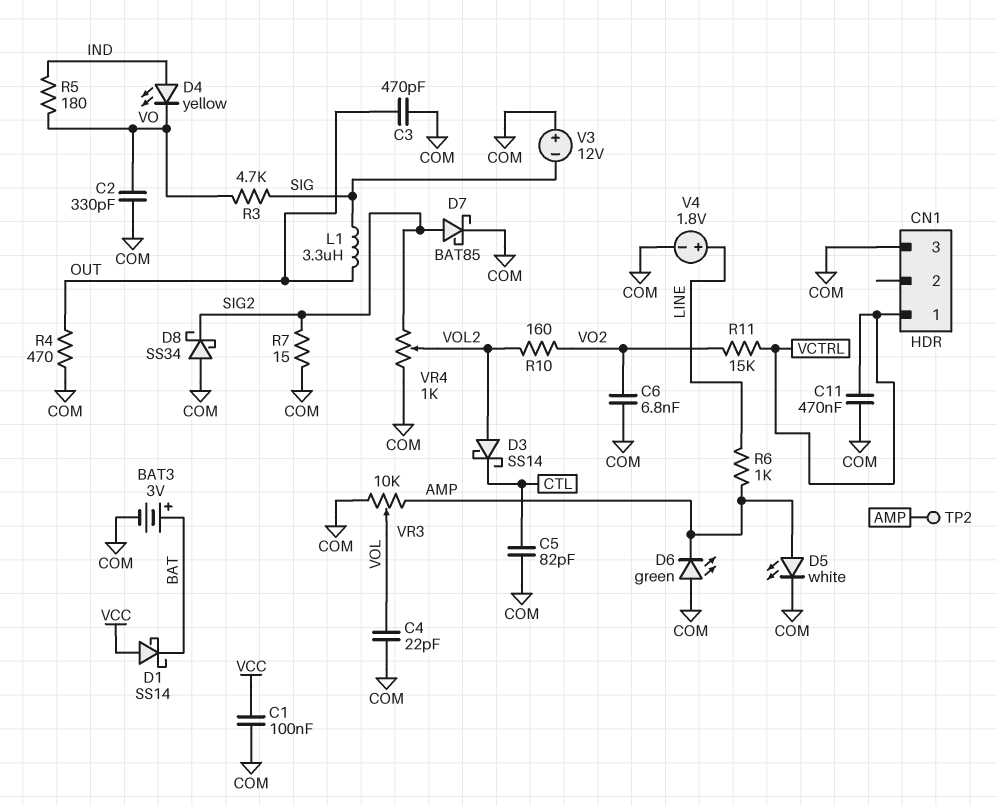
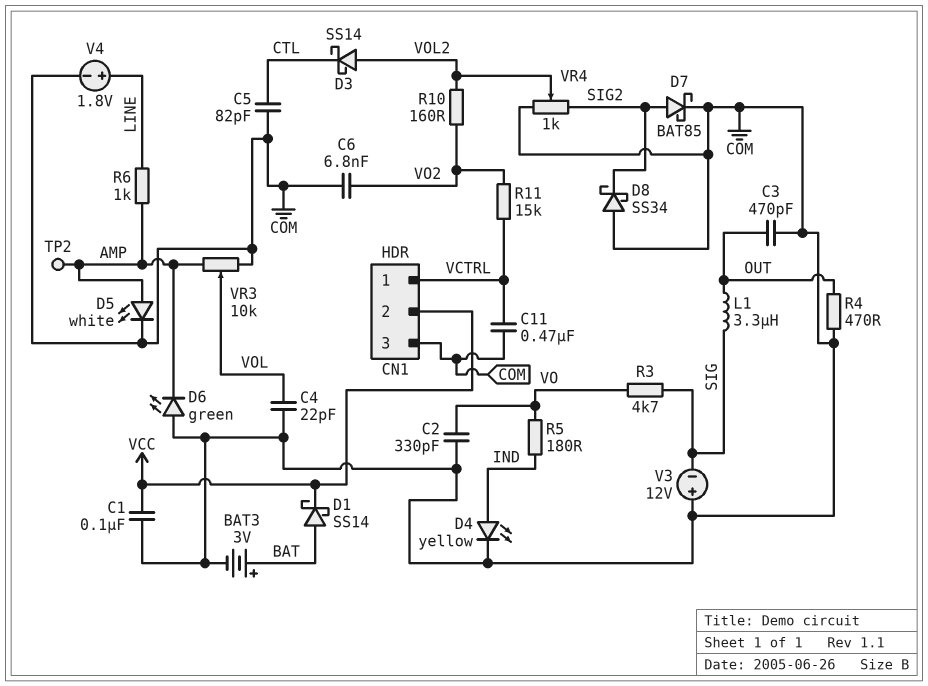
CN1 pin 2: none -> VCC
D1: schottky SS14 (A VCC, K BAT) -> schottky SS14 (A BAT, K VCC)
D4: LED yellow (A IND, K VO) -> LED yellow (A IND, K COM)
R7: 15 (COM, SIG2) -> none

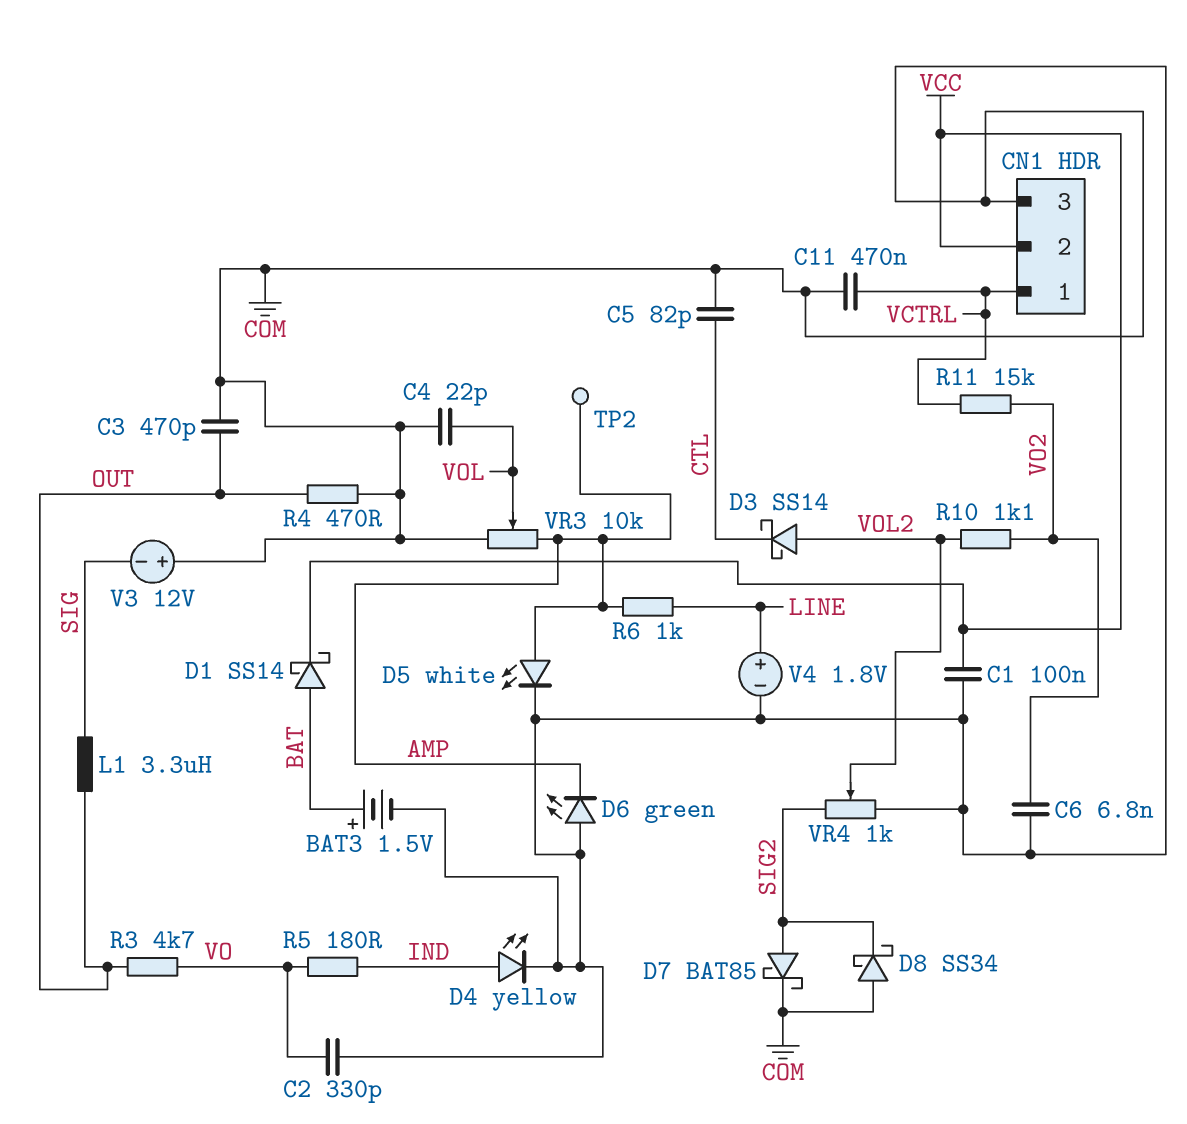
BAT3: 3V (plus BAT, minus COM) -> 1.5V (plus BAT, minus COM)
R3: 4.7k (SIG, VO) -> 4.7k (OUT, VO)
R10: 160 (VO2, VOL2) -> 1.1k (VO2, VOL2)

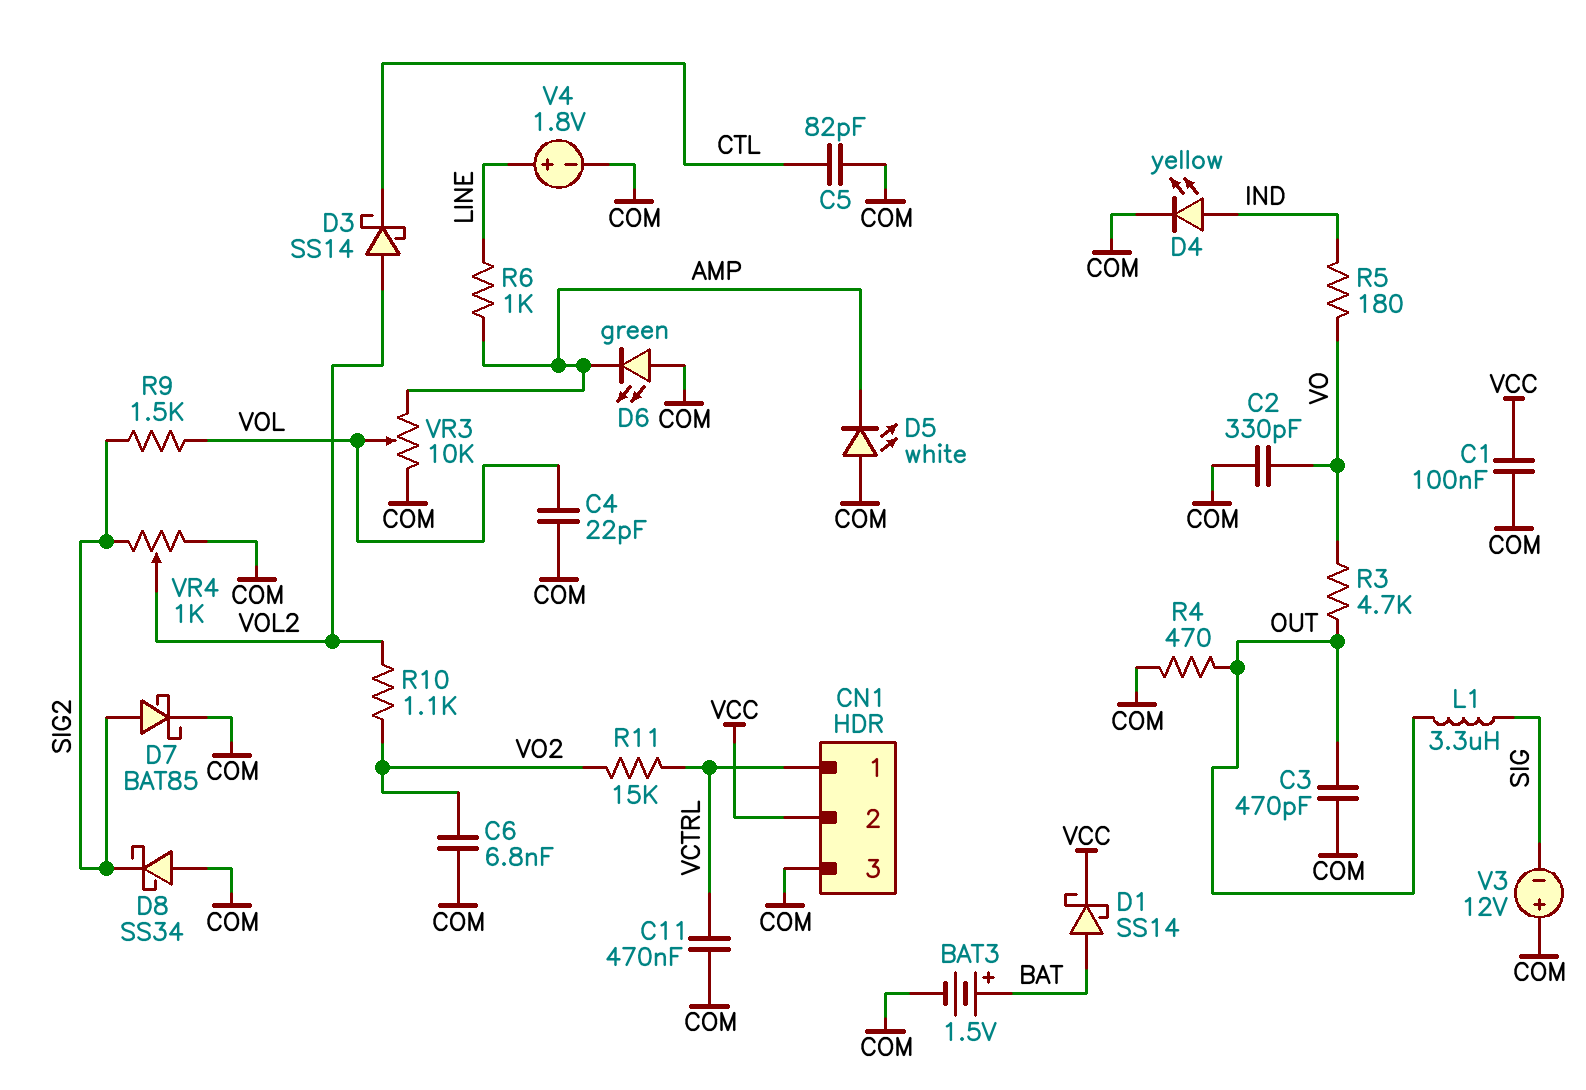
D5: LED white (A AMP, K COM) -> LED white (A COM, K AMP)
R9: none -> 1.5k (SIG2, VOL)
TP2: test point (AMP) -> none

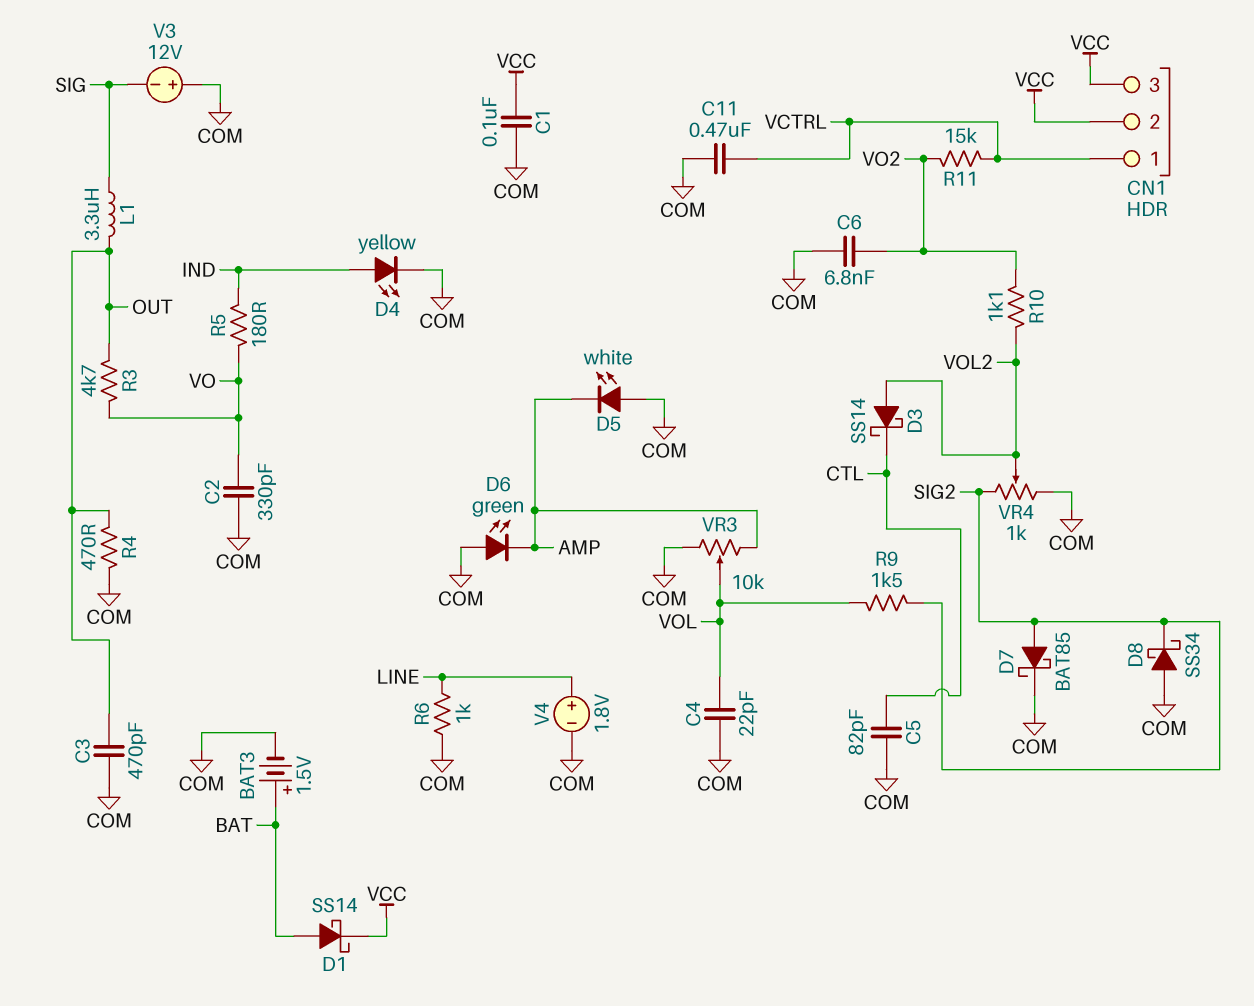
CN1 pin 3: COM -> VCC
R6: 1k (AMP, LINE) -> 1k (COM, LINE)

